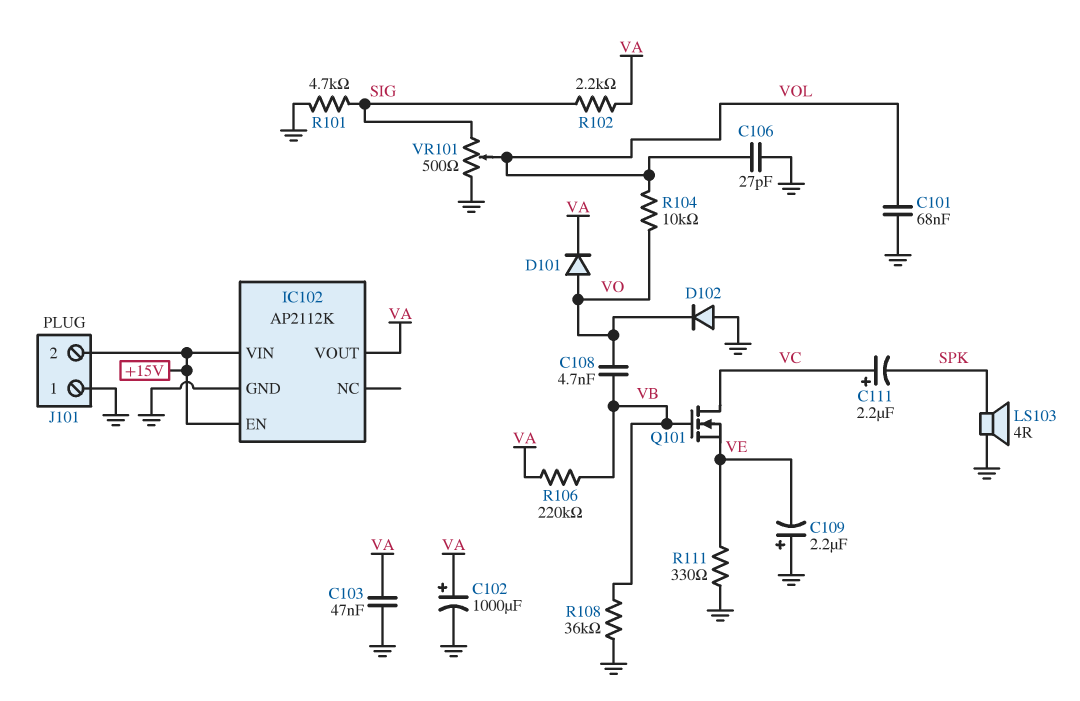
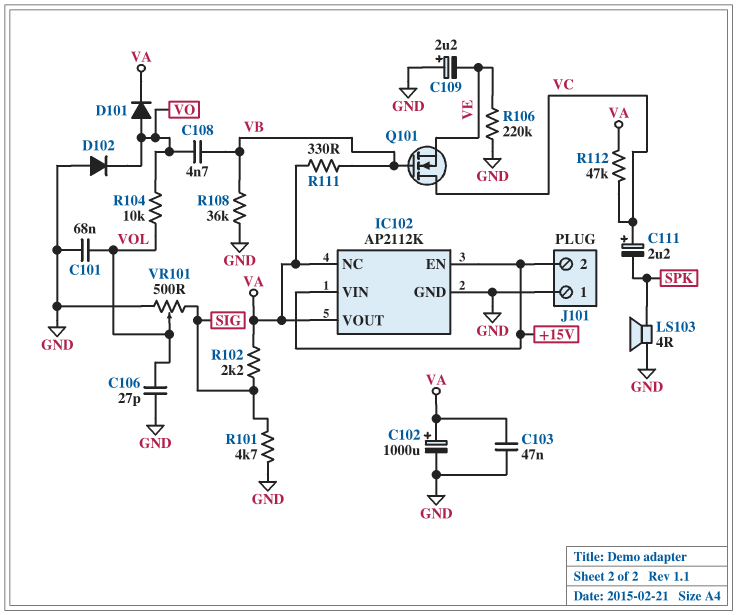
IC102 pin NC: none -> VA
R106: 220k (VA, VB) -> 220k (GND, VE)
R111: 330 (GND, VE) -> 330 (VA, VB)
R112: none -> 47k (VA, VC)

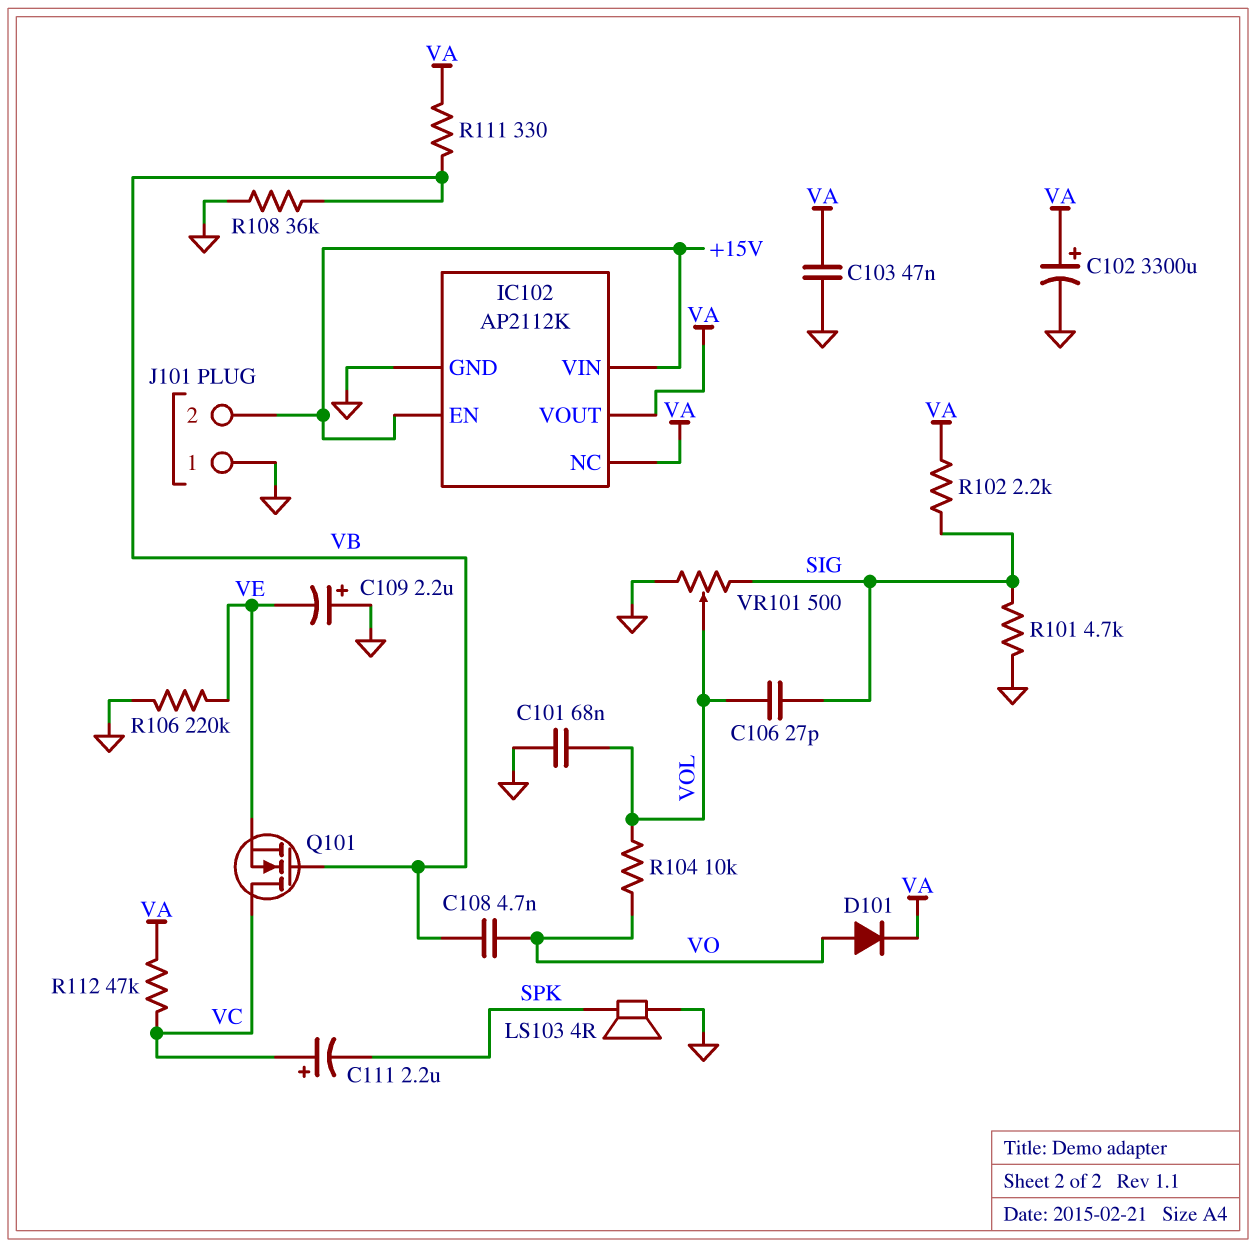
C102: 1000uF (plus VA, minus GND) -> 3300uF (plus VA, minus GND)
C106: 27pF (GND, VOL) -> 27pF (SIG, VOL)
D102: diode (A GND, K VO) -> none

